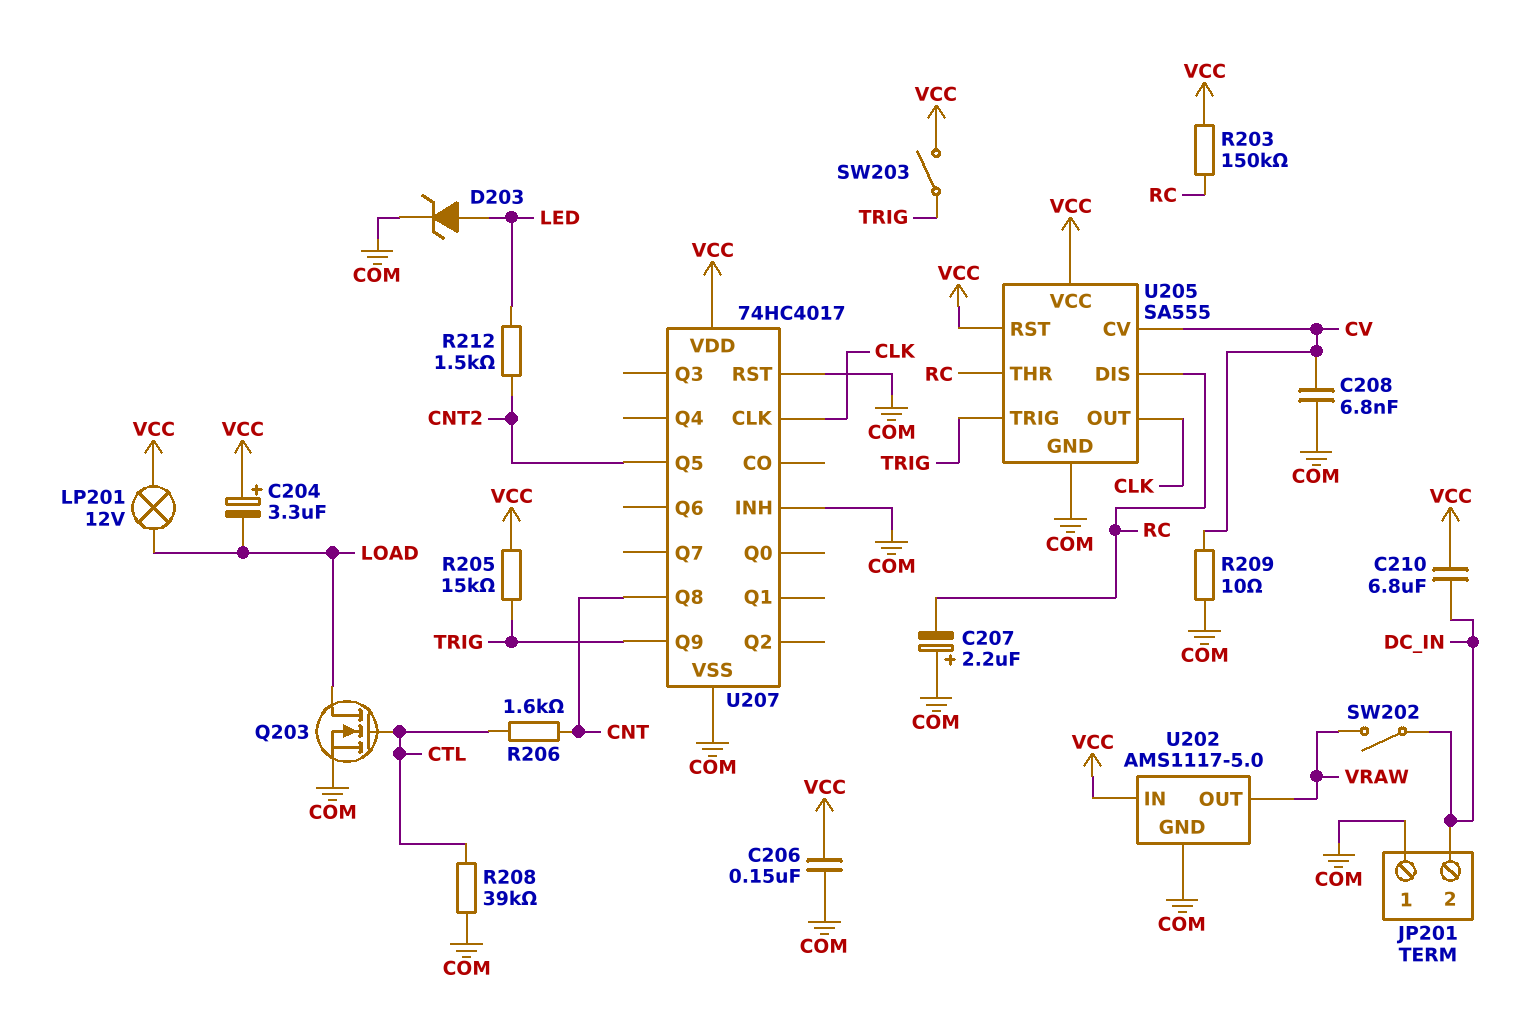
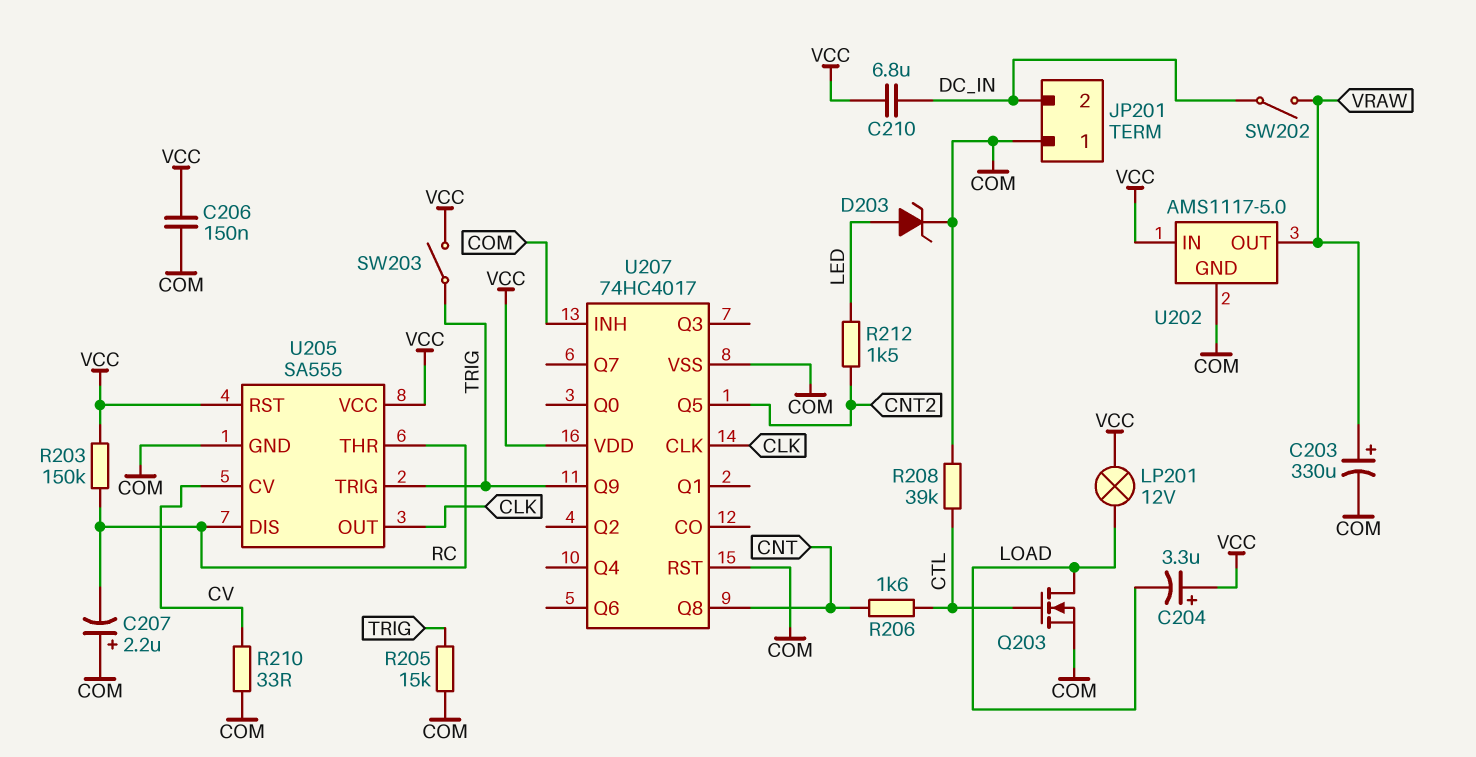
C203: none -> 330uF (plus VRAW, minus COM)
C208: 6.8nF (COM, CV) -> none
R205: 15k (TRIG, VCC) -> 15k (COM, TRIG)
R209: 10 (COM, CV) -> none
R210: none -> 33 (COM, CV)

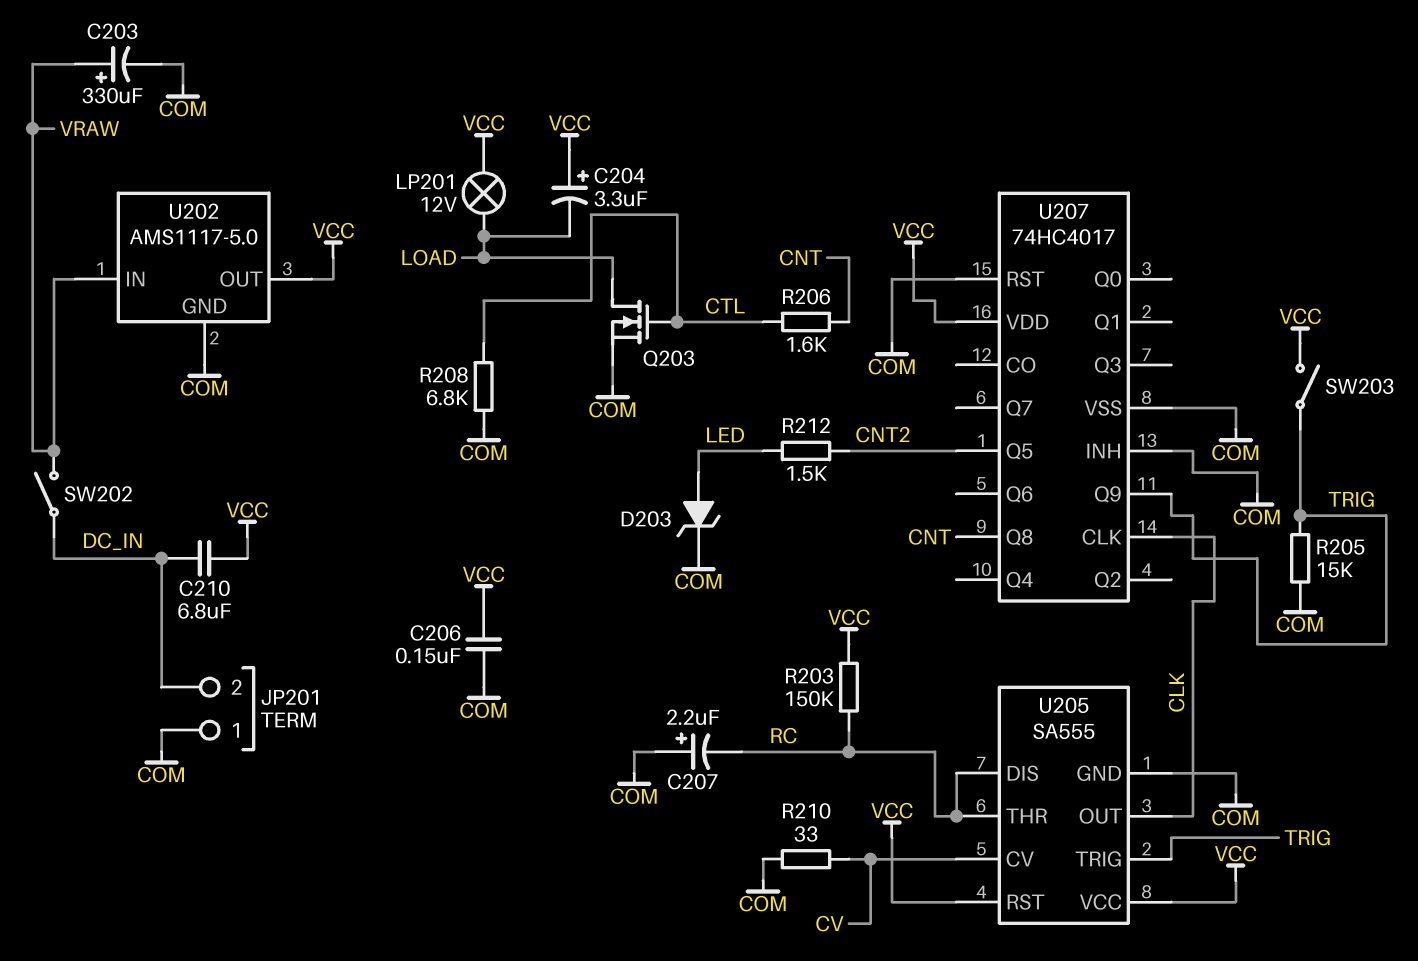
R208: 39k (COM, CTL) -> 6.8k (COM, CTL)
U202 pin IN: VCC -> VRAW
U202 pin OUT: VRAW -> VCC

